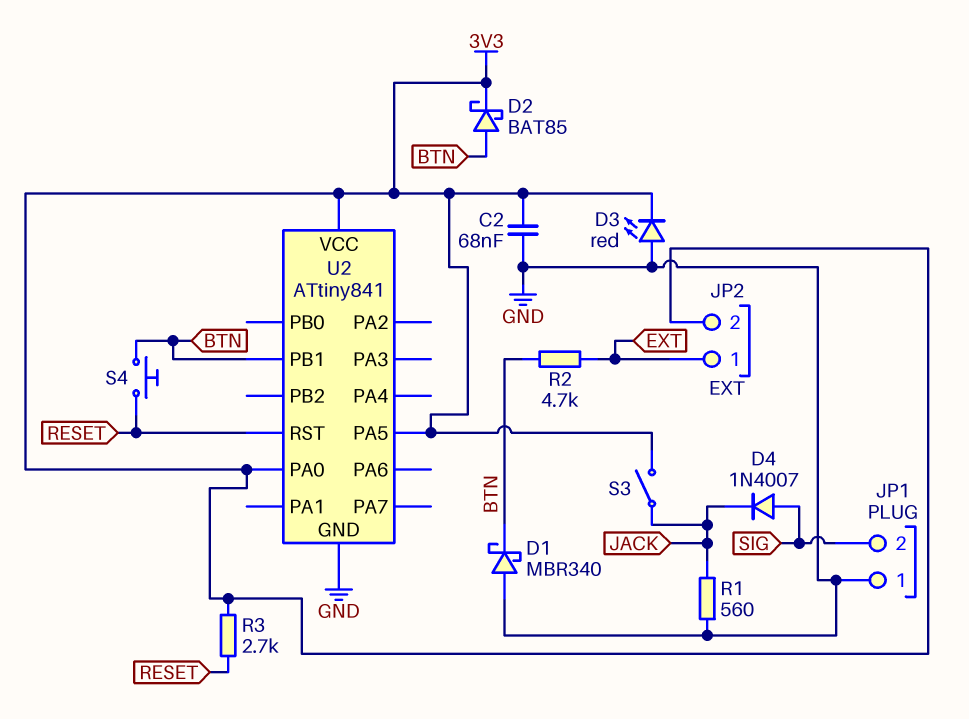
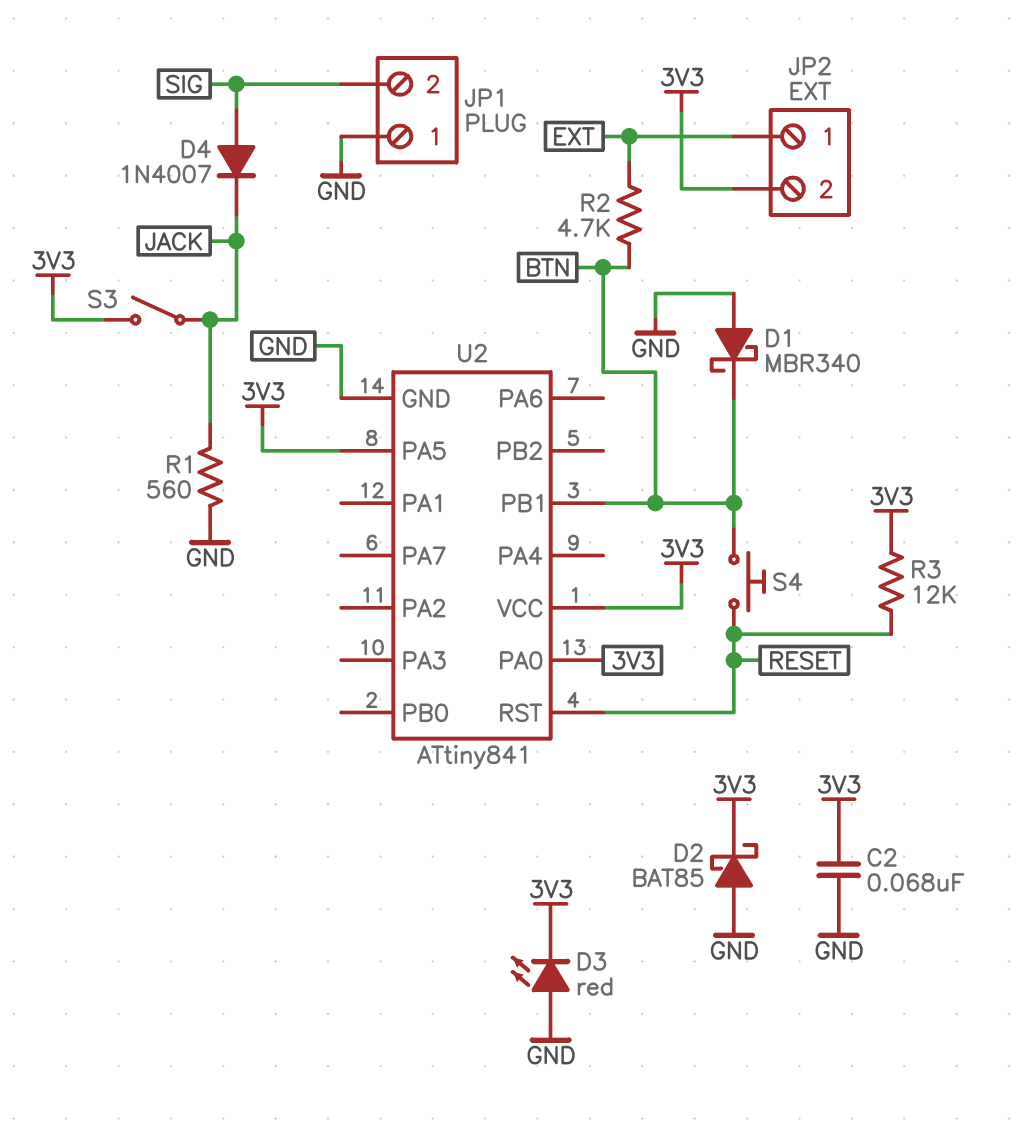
D2: schottky BAT85 (A BTN, K 3V3) -> schottky BAT85 (A GND, K 3V3)
R3: 2.7k (3V3, RESET) -> 12k (3V3, RESET)

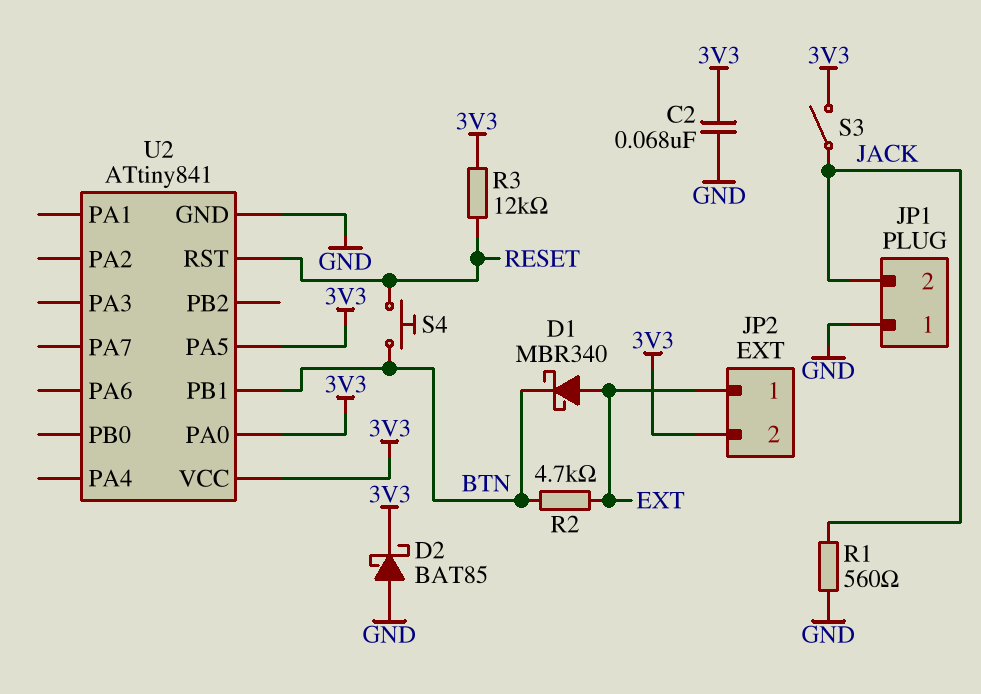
D1: schottky MBR340 (A GND, K BTN) -> schottky MBR340 (A EXT, K BTN)
D3: LED red (A GND, K 3V3) -> none
D4: diode 1N4007 (A SIG, K JACK) -> none
JP1 pin 2: SIG -> JACK

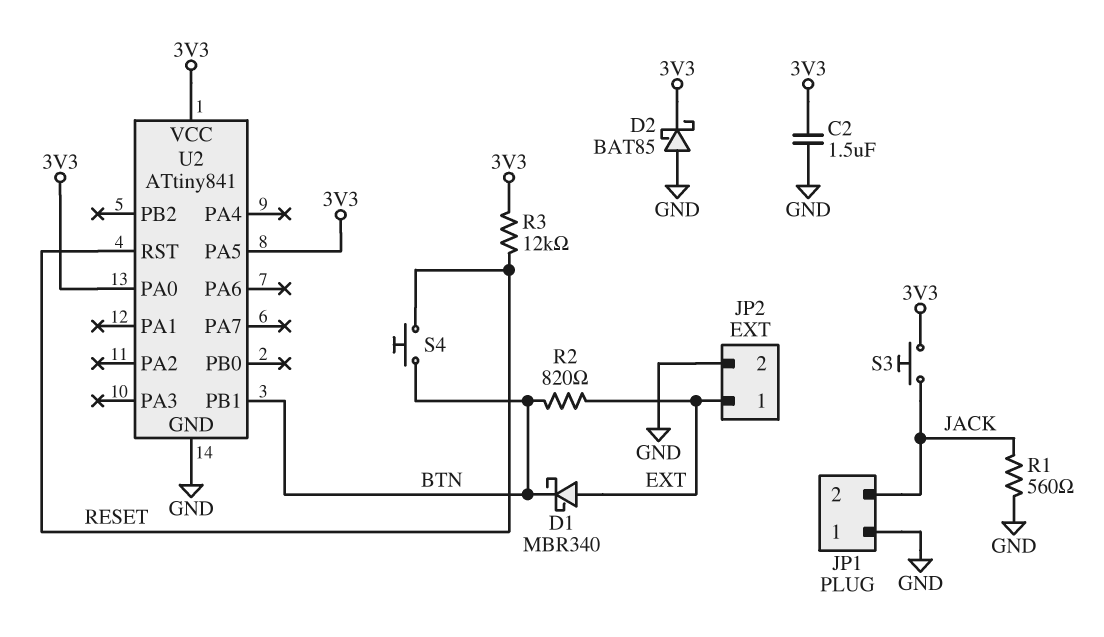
C2: 68nF (3V3, GND) -> 1.5uF (3V3, GND)
JP2 pin 2: 3V3 -> GND
R2: 4.7k (BTN, EXT) -> 820 (BTN, EXT)
S3: switch (3V3, JACK) -> button (3V3, JACK)

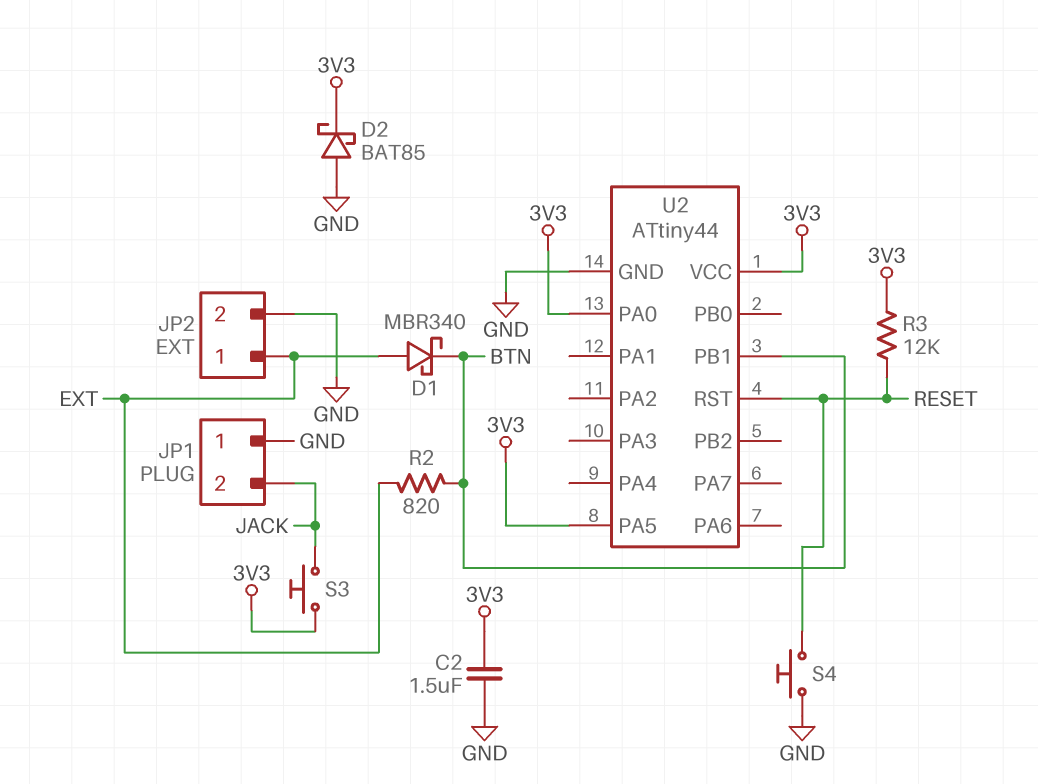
R1: 560 (GND, JACK) -> none
S4: button (BTN, RESET) -> button (GND, RESET)
U2: ATtiny841 -> ATtiny44

